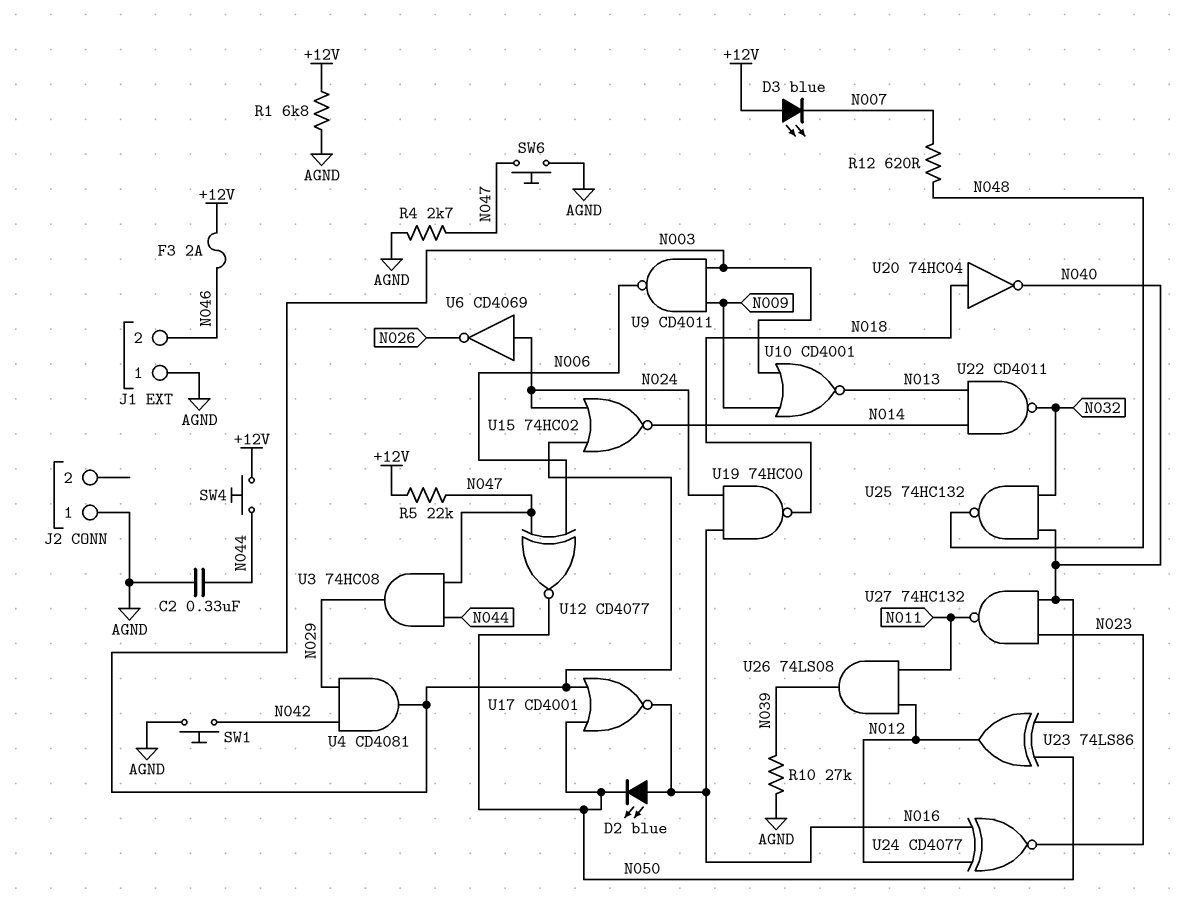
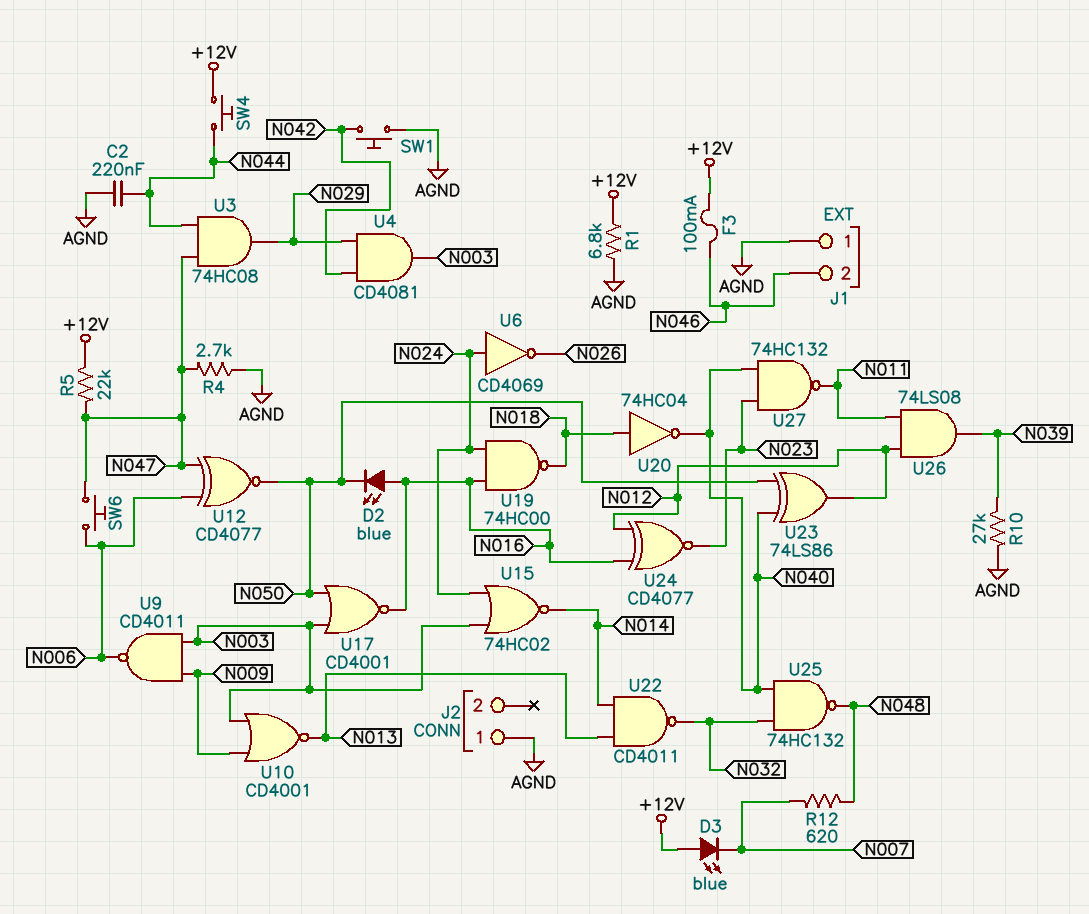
C2: 330nF (AGND, N044) -> 220nF (AGND, N044)
F3: 2A (+12V, N046) -> 100mA (+12V, N046)
SW6: button (AGND, N047) -> button (N006, N047)

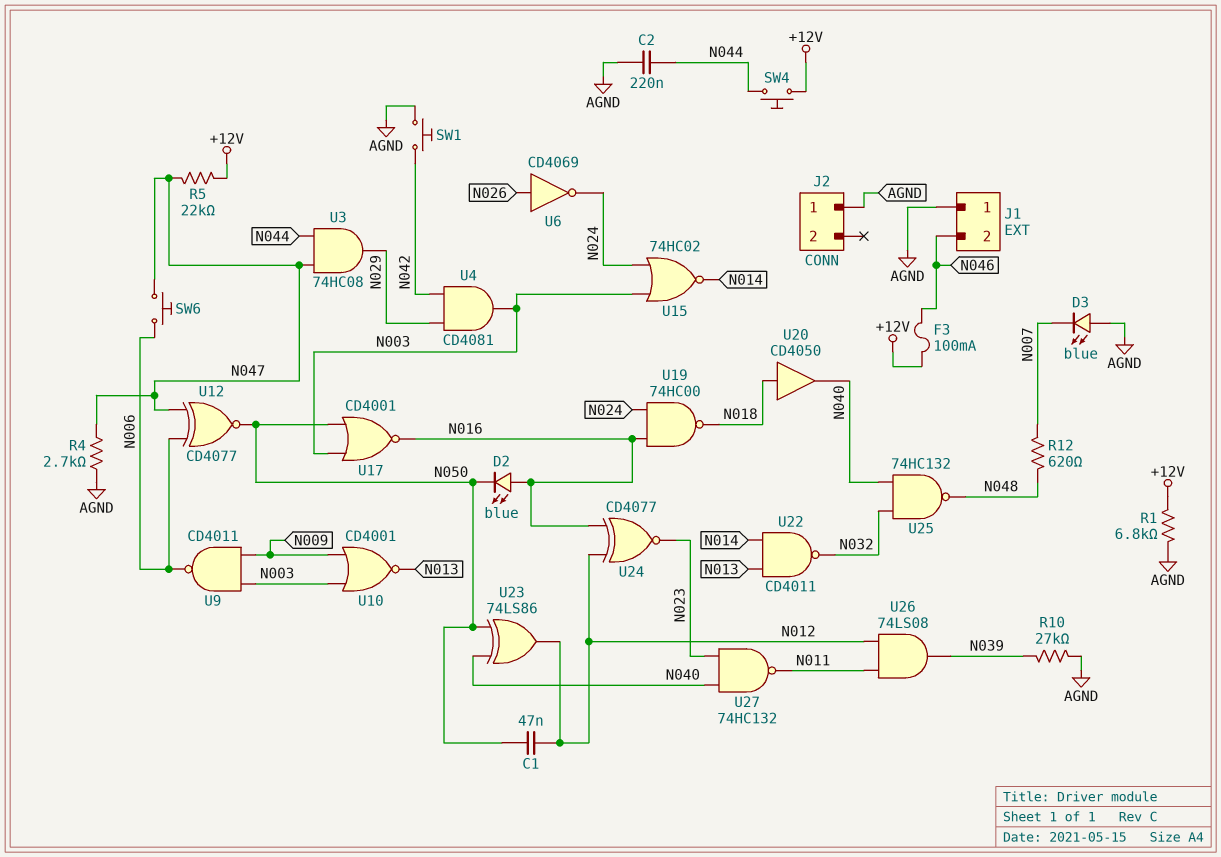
C1: none -> 47nF (N012, N050)
D3: LED blue (A +12V, K N007) -> LED blue (A AGND, K N007)
U6: NOT CD4069 (in N024, out N026) -> NOT CD4069 (in N026, out N024)
U20: NOT 74HC04 (in N018, out N040) -> buffer CD4050 (in N018, out N040)

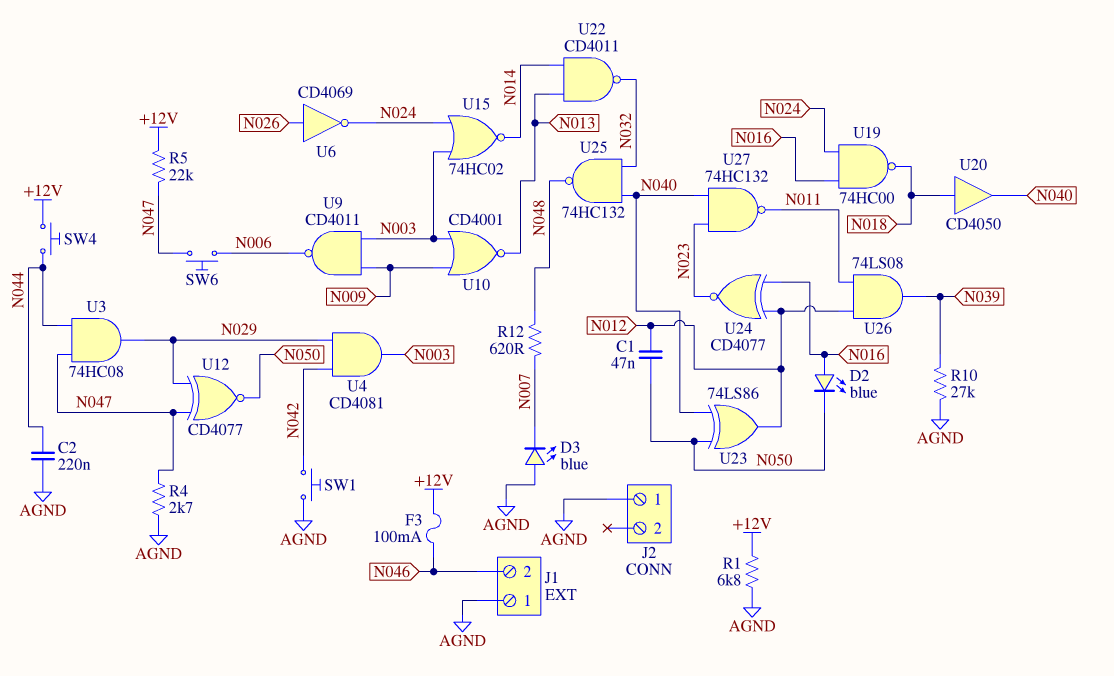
U12: XNOR CD4077 (in N006, in N047, out N050) -> XNOR CD4077 (in N029, in N047, out N050)
U17: NOR CD4001 (in N003, in N050, out N016) -> none

